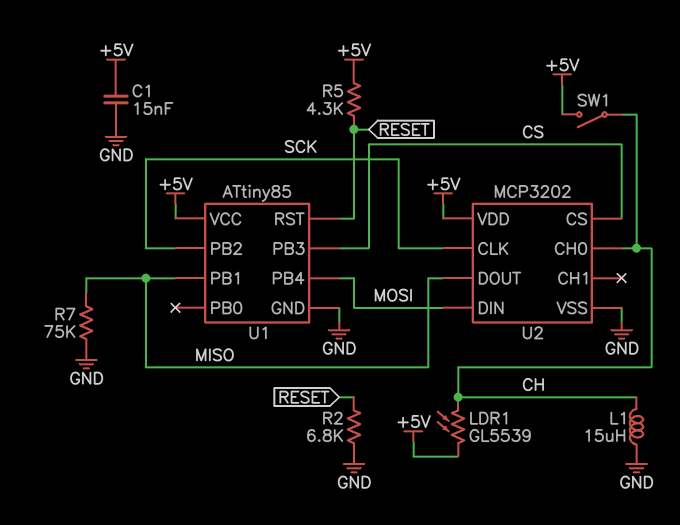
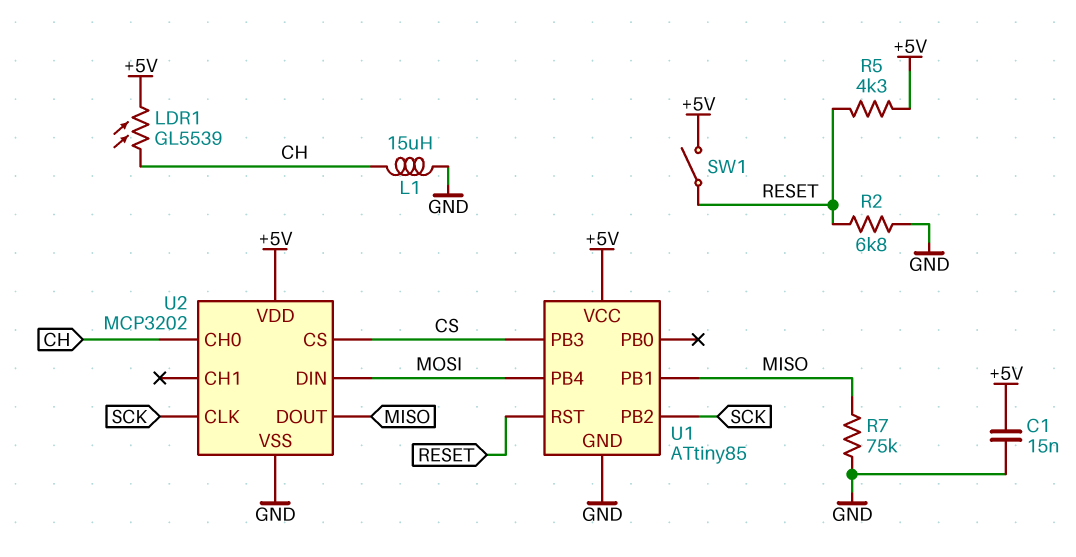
SW1: switch (+5V, CH) -> switch (+5V, RESET)

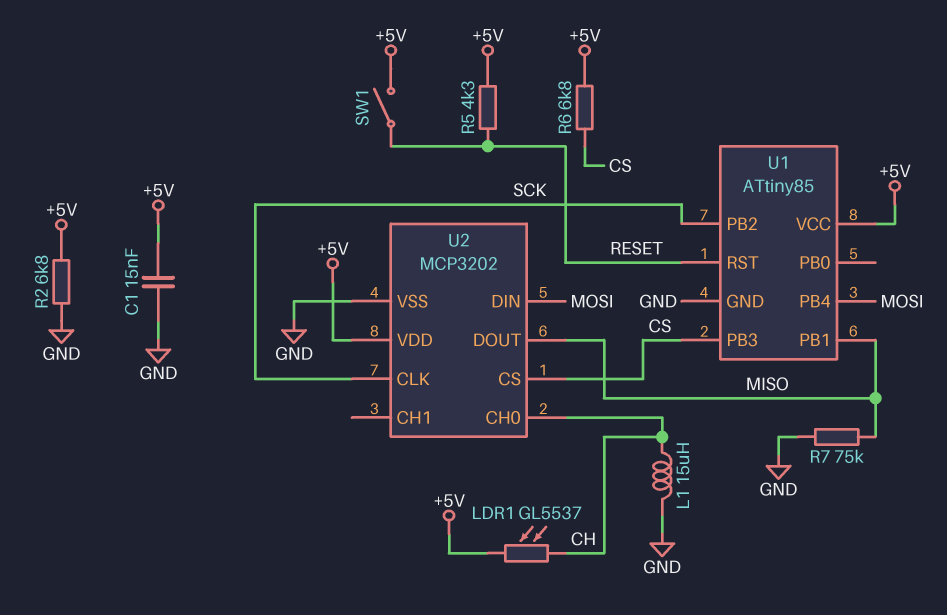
LDR1: GL5539 (+5V, CH) -> GL5537 (+5V, CH)
R2: 6.8k (GND, RESET) -> 6.8k (+5V, GND)
R6: none -> 6.8k (+5V, CS)

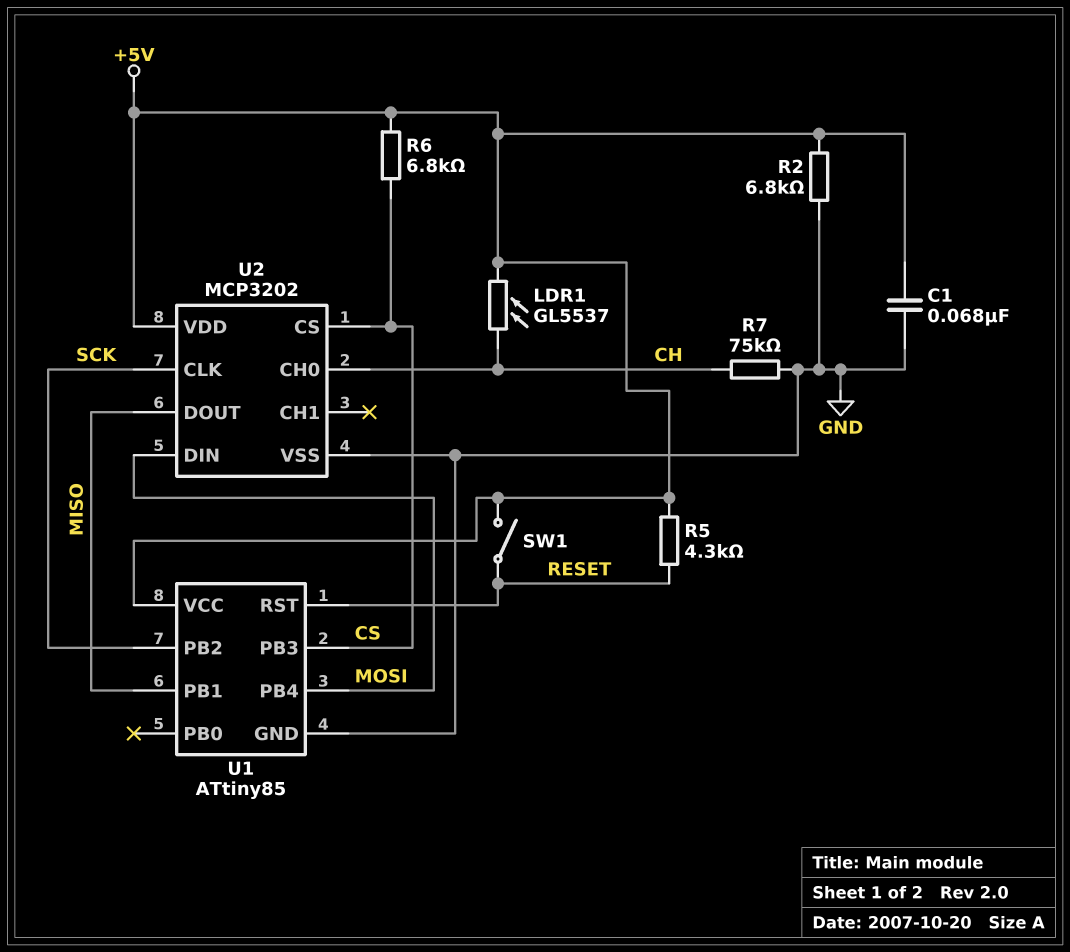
C1: 15nF (+5V, GND) -> 68nF (+5V, GND)
L1: 15uH (CH, GND) -> none
R7: 75k (GND, MISO) -> 75k (CH, GND)

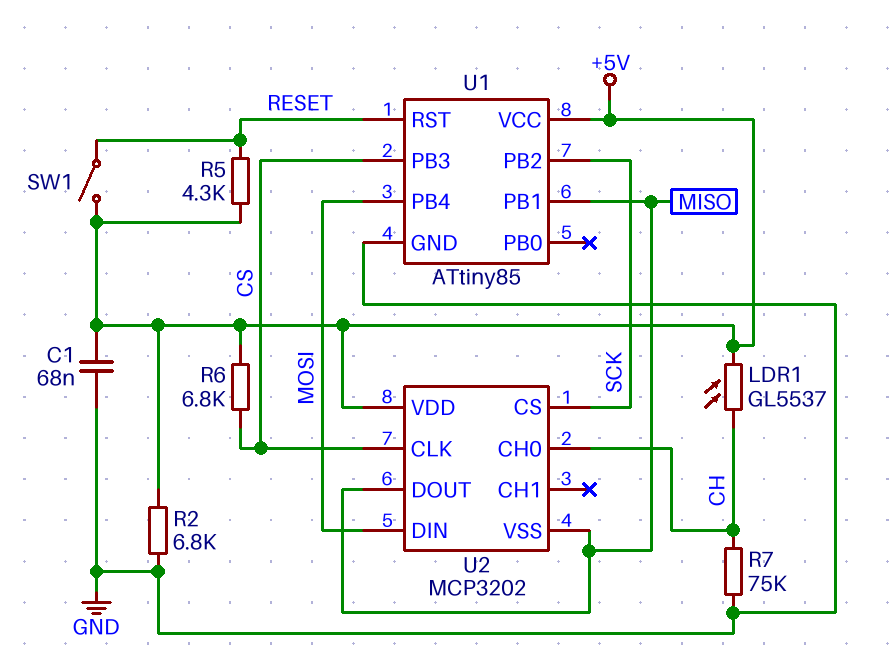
U2 pin CLK: SCK -> CS
U2 pin CS: CS -> SCK
U2 pin VSS: GND -> MISO

